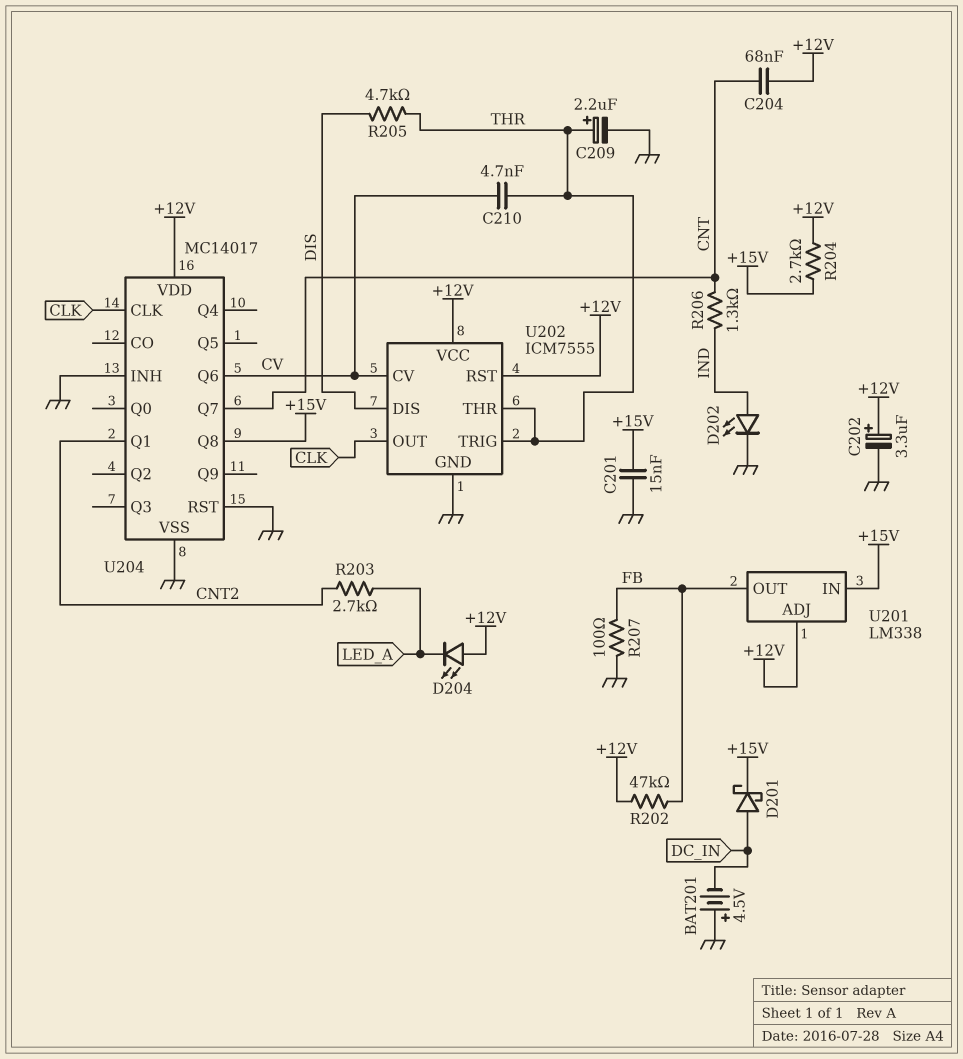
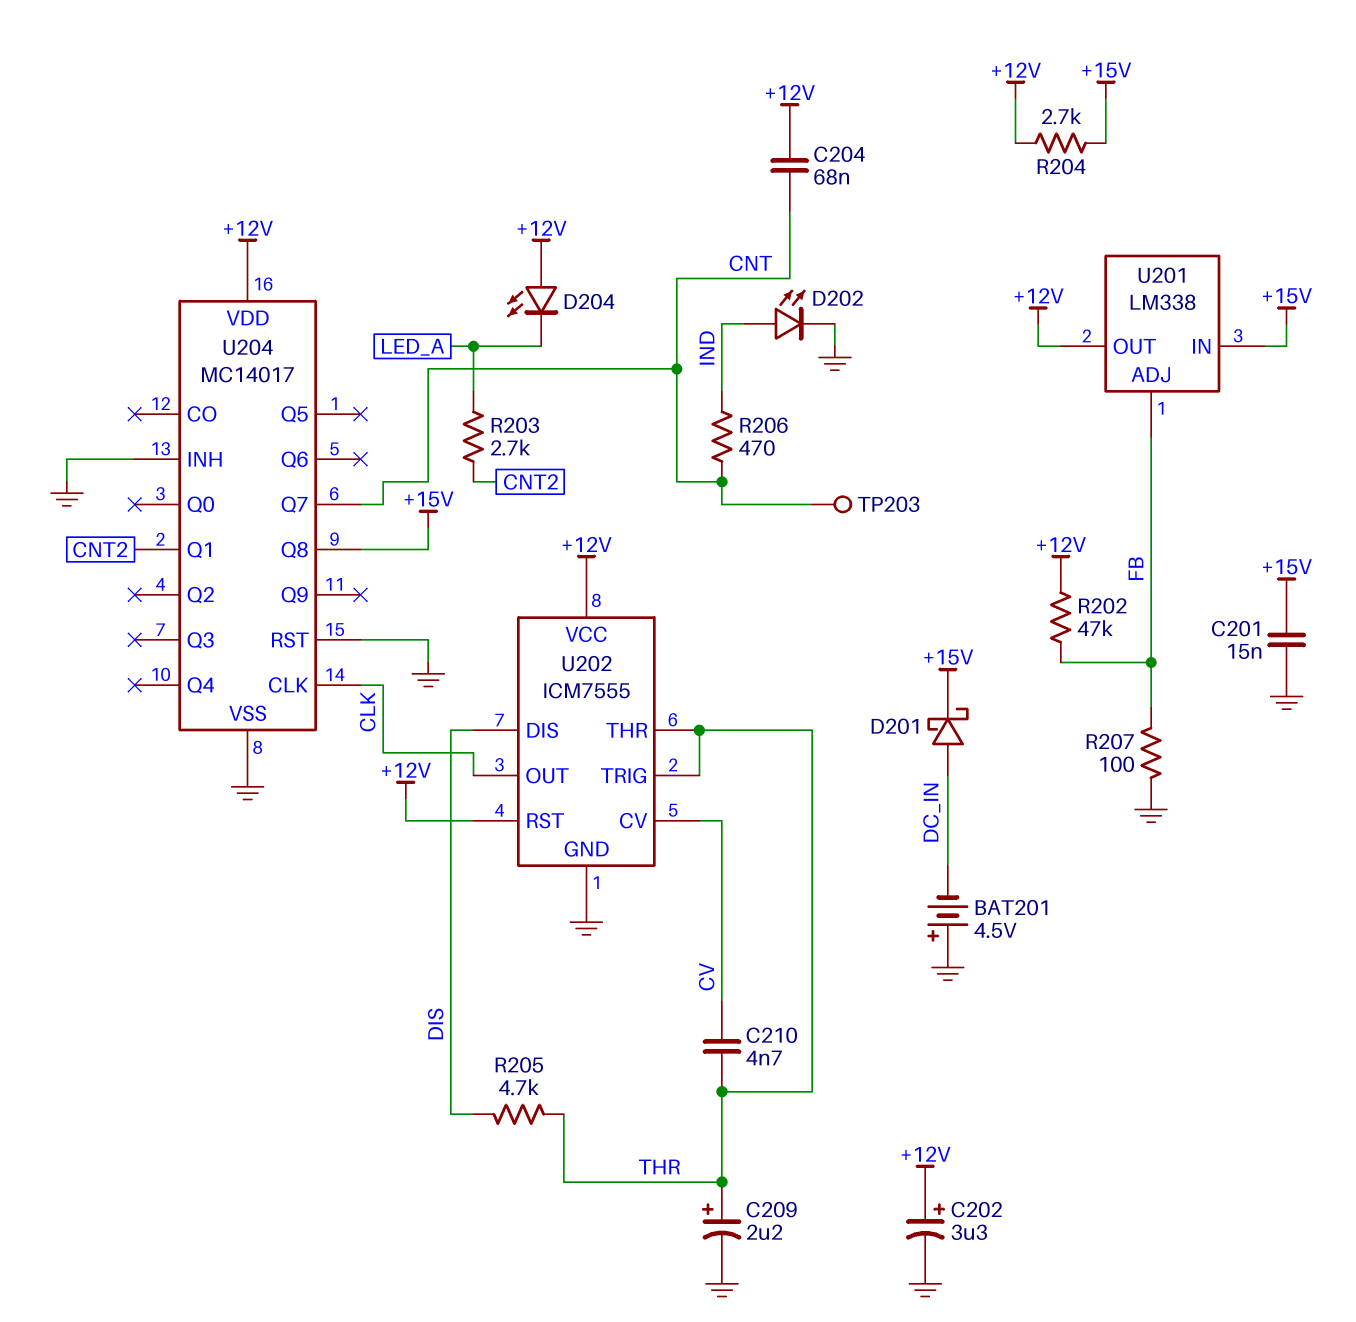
R206: 1.3k (CNT, IND) -> 470 (CNT, IND)
TP203: none -> test point (CNT)
U201 pin ADJ: +12V -> FB
U201 pin OUT: FB -> +12V
U204 pin Q6: CV -> none

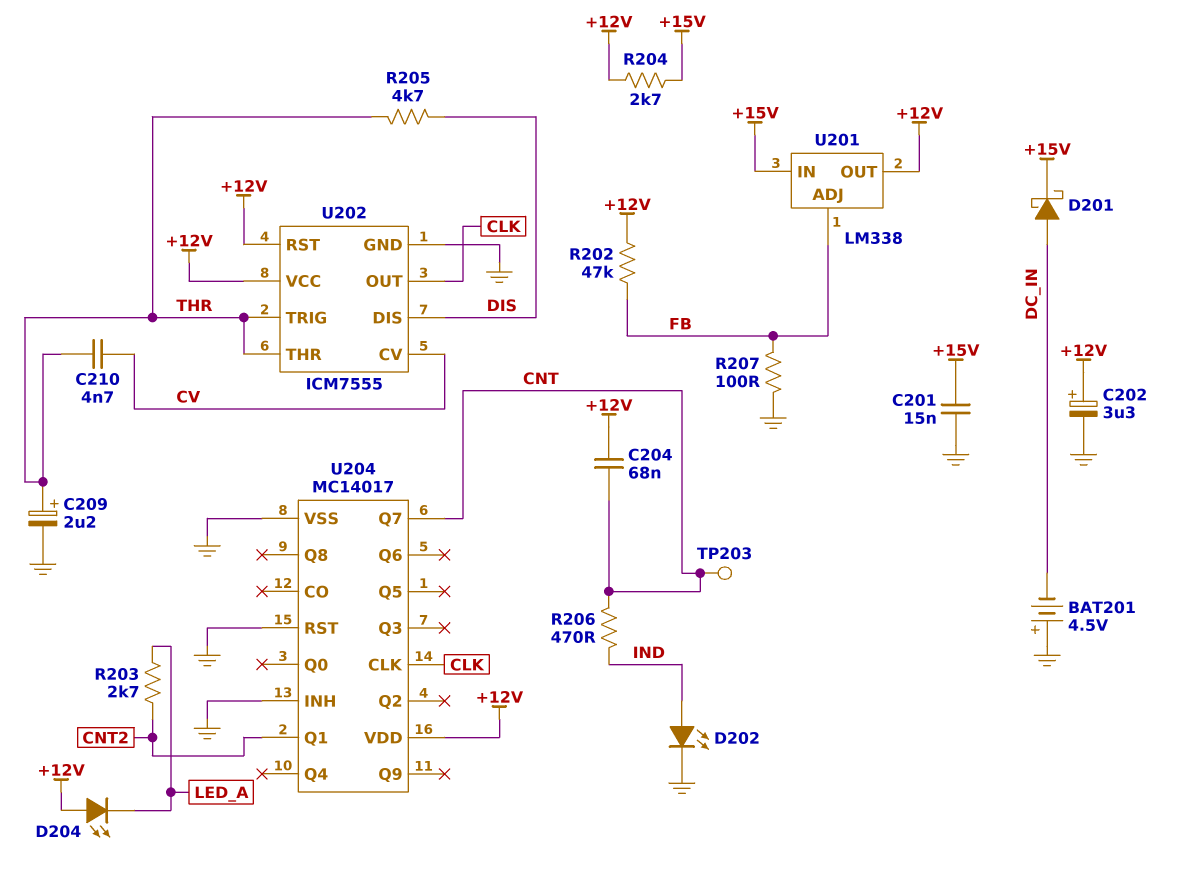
U204 pin Q8: +15V -> none

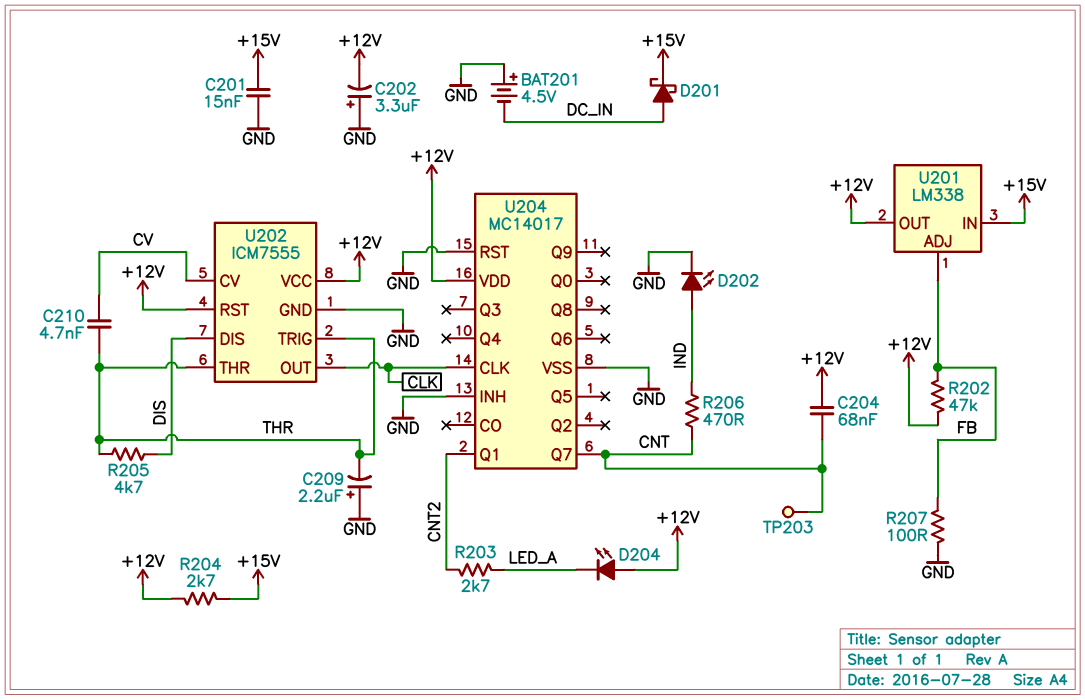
C202: 3.3uF (plus +12V, minus GND) -> 3.3uF (plus GND, minus +12V)
C209: 2.2uF (plus THR, minus GND) -> 2.2uF (plus GND, minus THR)

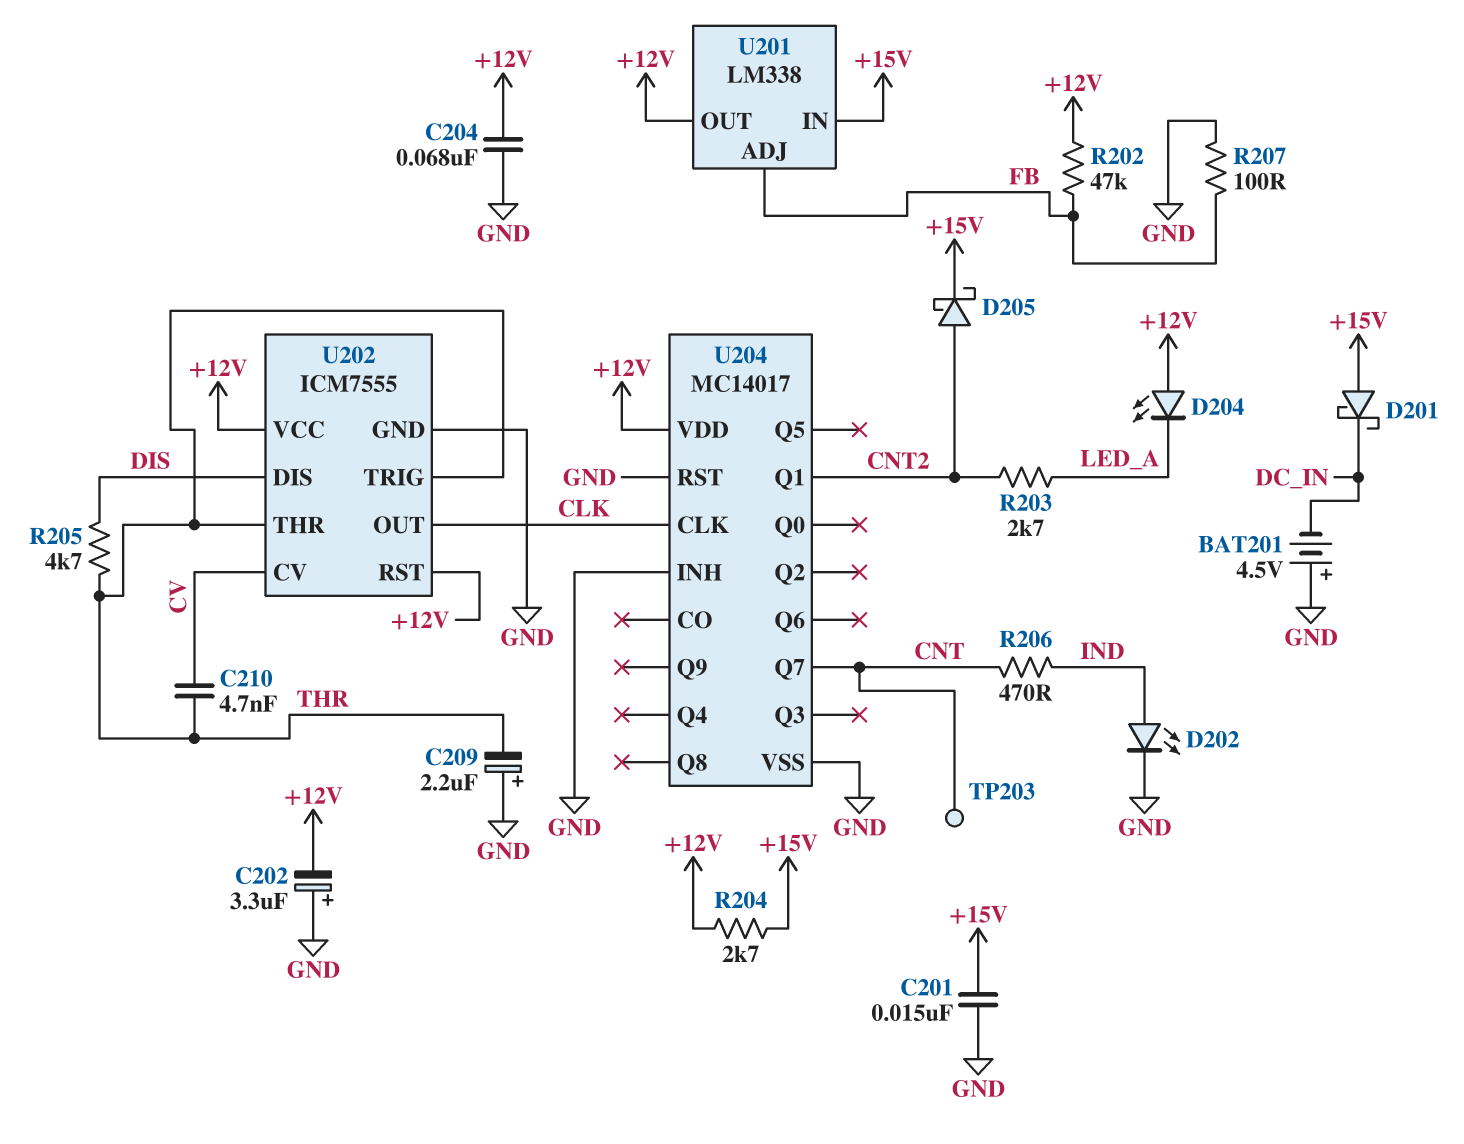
C204: 68nF (+12V, CNT) -> 68nF (+12V, GND)
D201: schottky (A DC_IN, K +15V) -> schottky (A +15V, K DC_IN)
D205: none -> schottky (A CNT2, K +15V)

